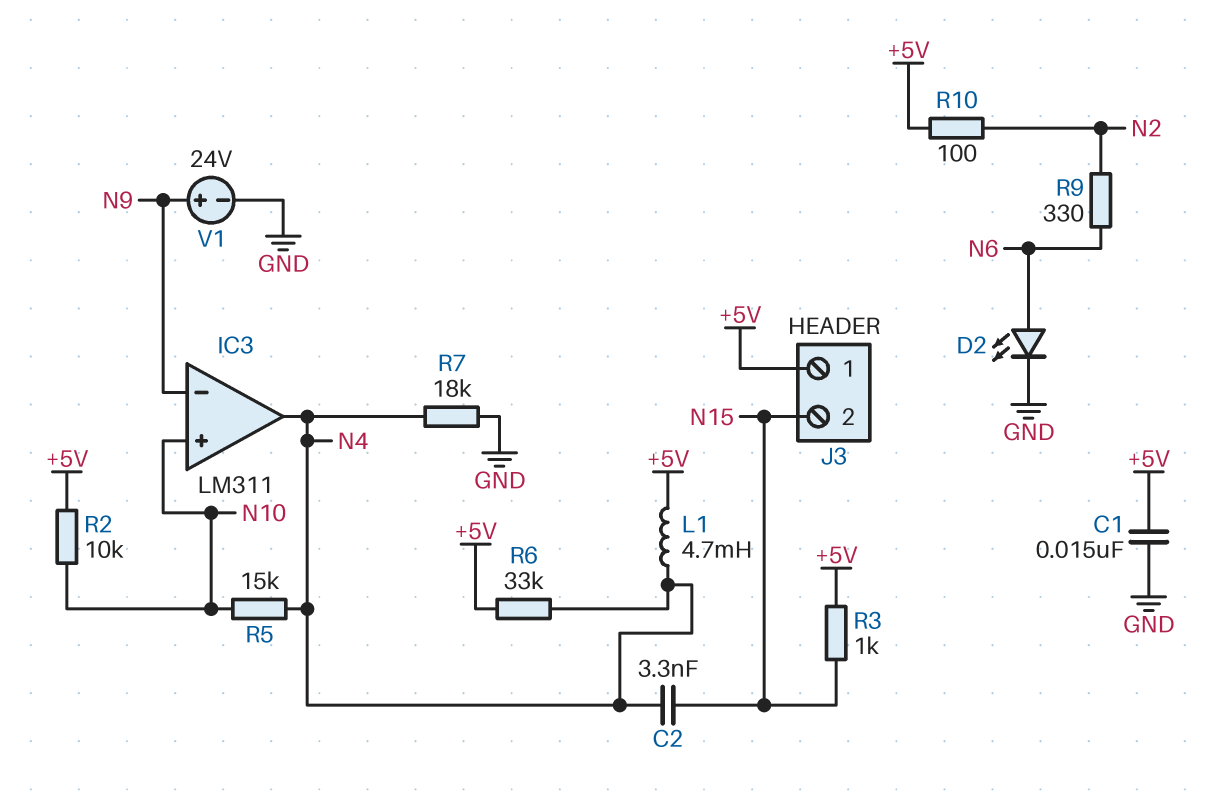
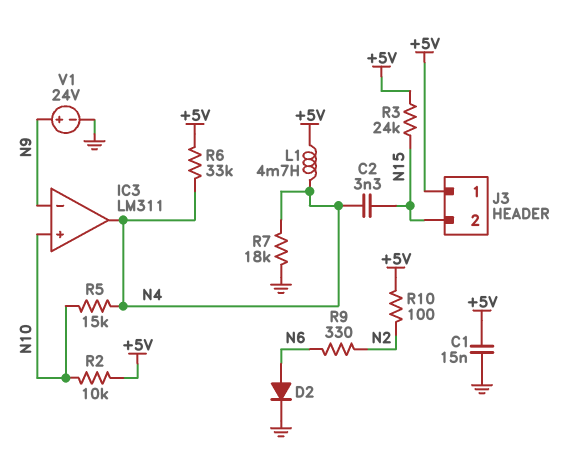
D2: LED (A N6, K GND) -> diode (A N6, K GND)
R3: 1k (+5V, N15) -> 24k (+5V, N15)

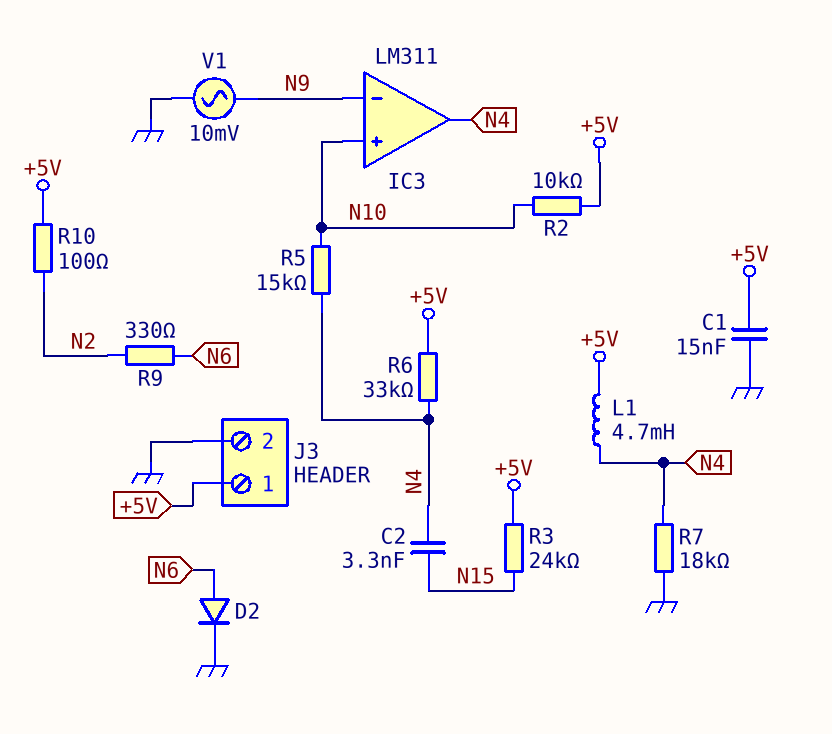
J3 pin 2: N15 -> GND
V1: 24V (plus N9, minus GND) -> AC 10mV (GND, N9)

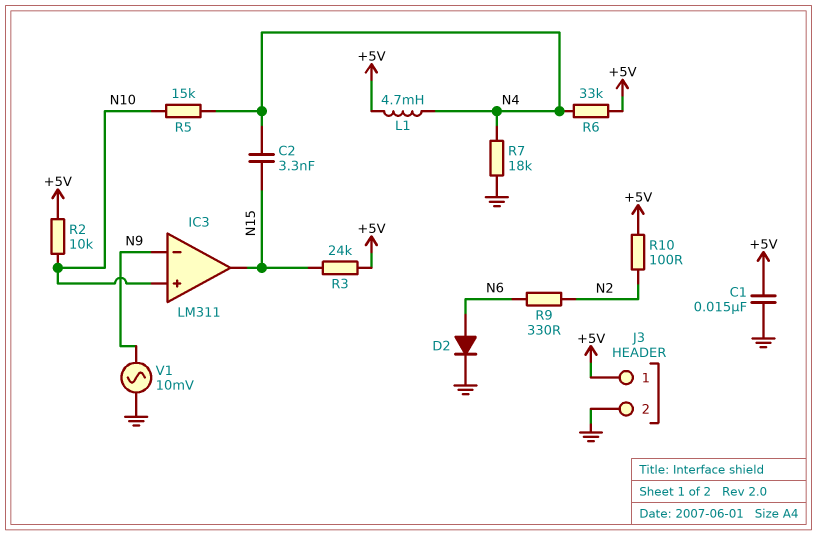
IC3 pin out: N4 -> N15

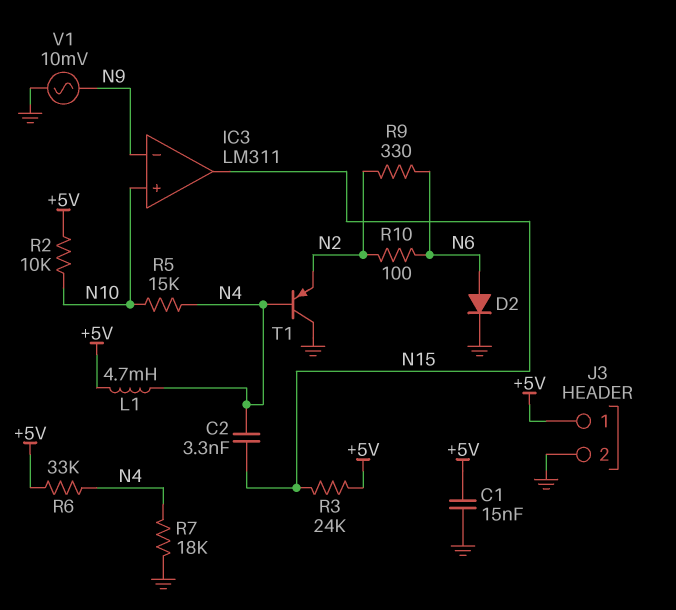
R10: 100 (+5V, N2) -> 100 (N2, N6)
T1: none -> PNP (B N4, C GND, E N2)

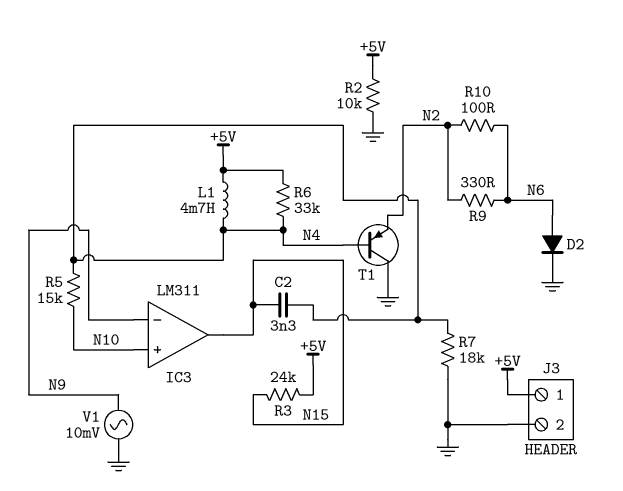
C1: 15nF (+5V, GND) -> none
R2: 10k (+5V, N10) -> 10k (+5V, GND)

